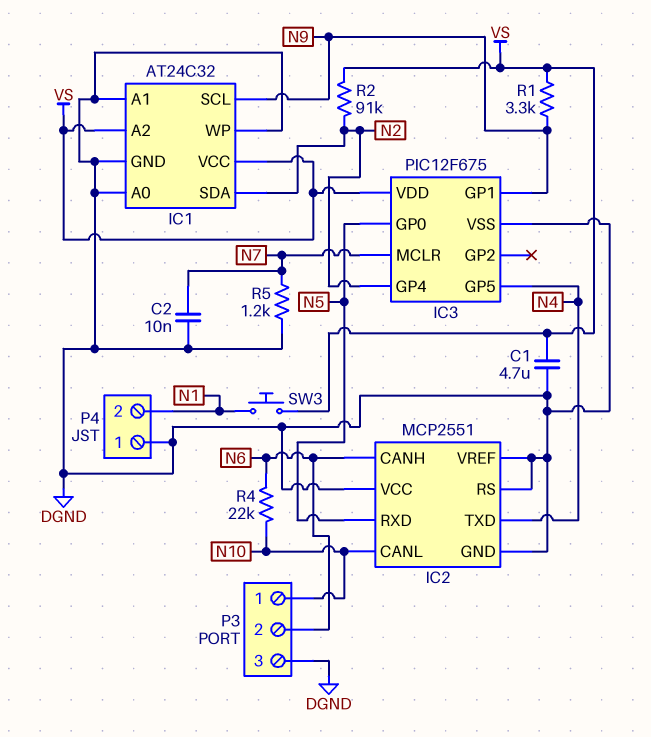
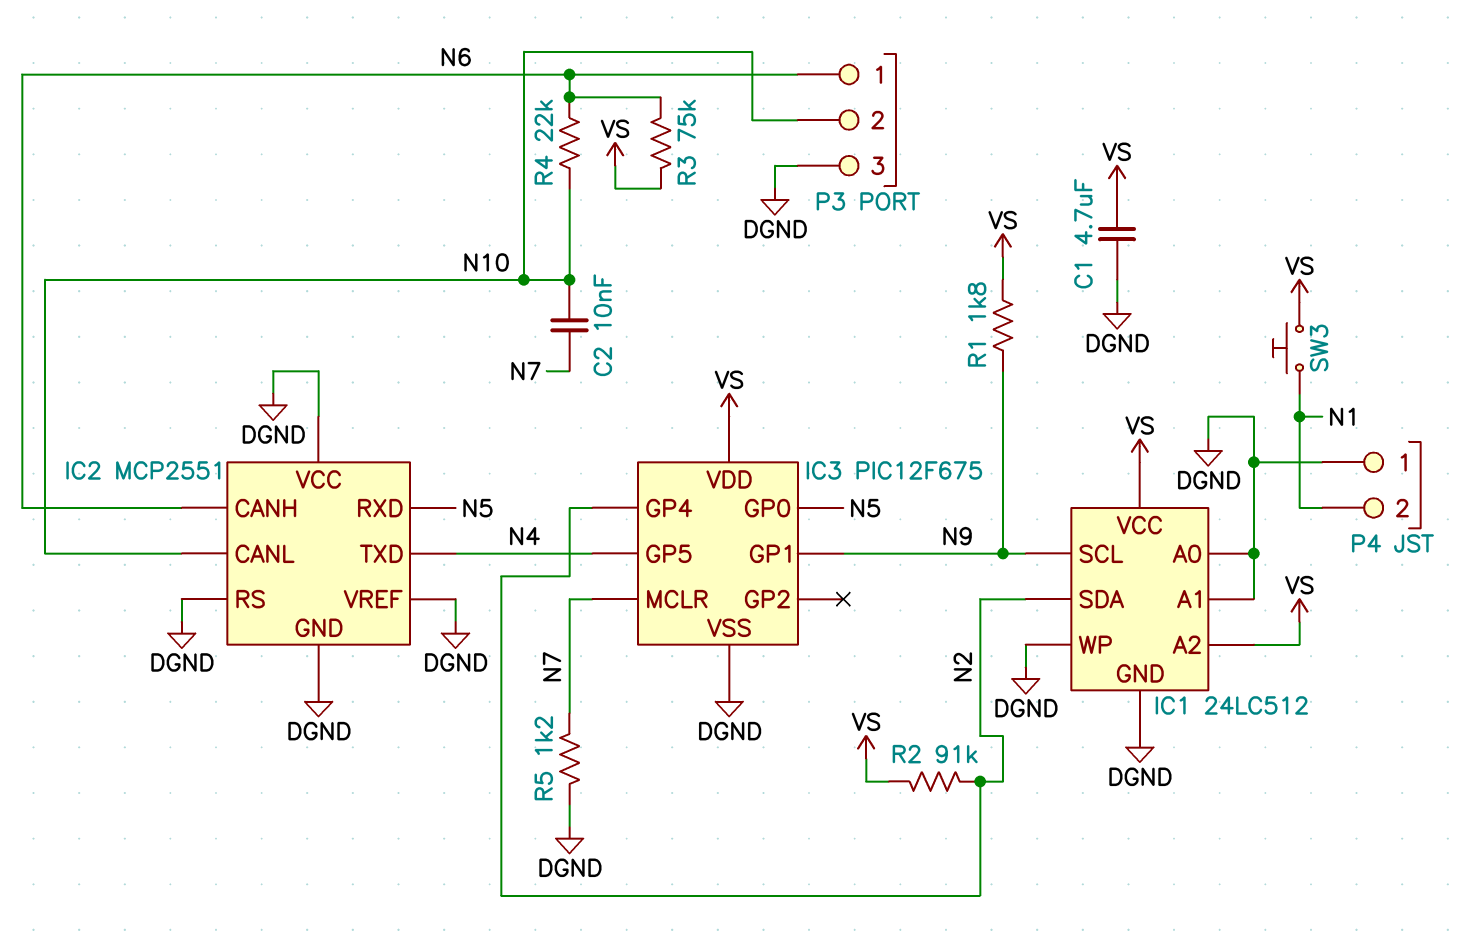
C2: 10nF (DGND, N7) -> 10nF (N7, N10)
IC1: AT24C32 -> 24LC512
P3 pin 1: N10 -> N6
P3 pin 2: N6 -> N10
R1: 3.3k (N9, VS) -> 1.8k (N9, VS)
R3: none -> 75k (N6, VS)

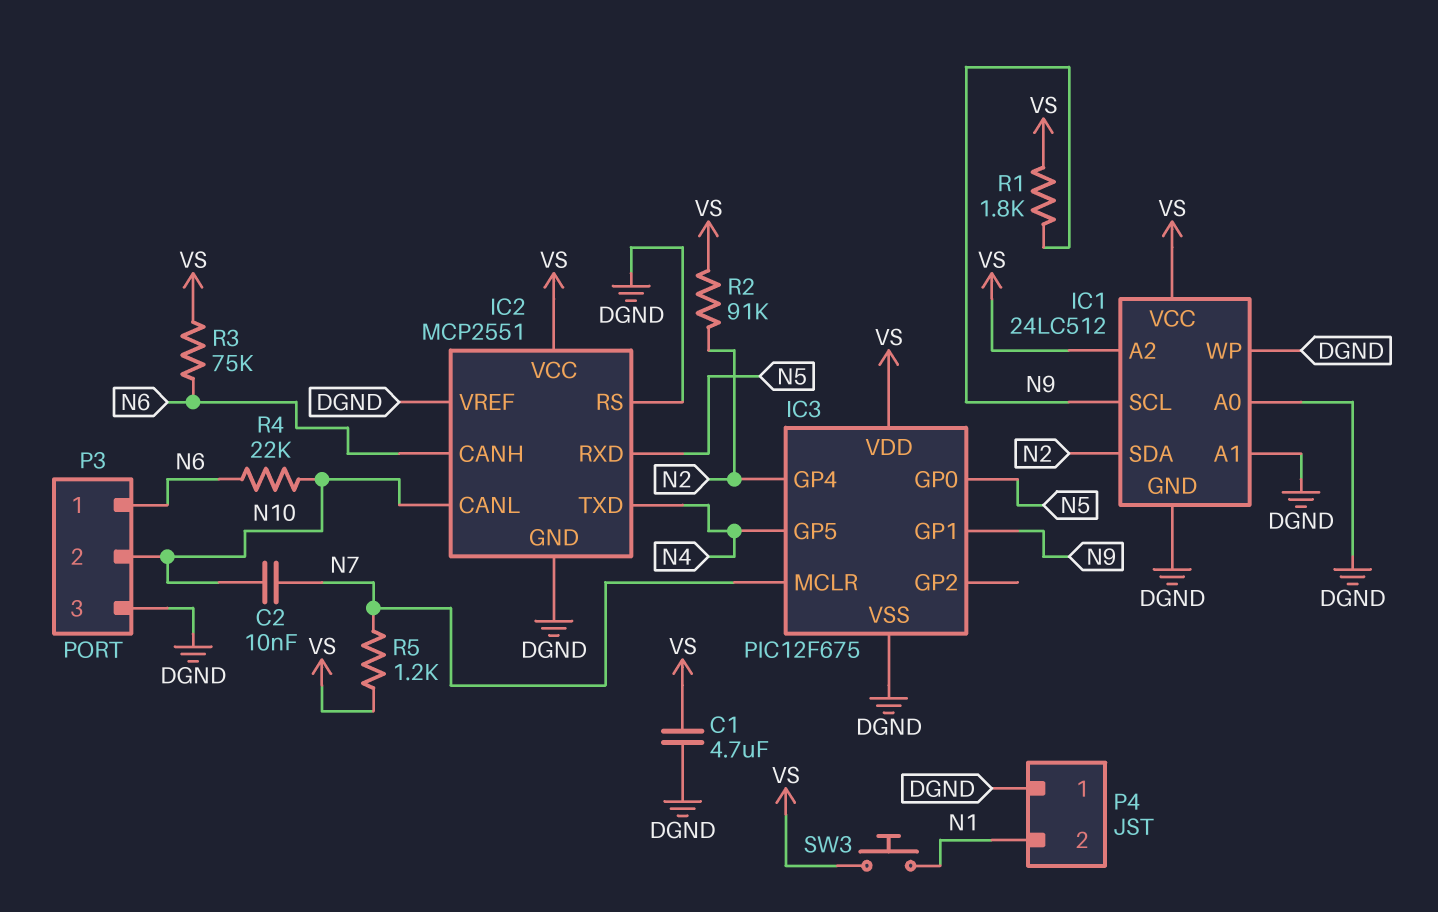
IC2 pin VCC: DGND -> VS
R5: 1.2k (DGND, N7) -> 1.2k (N7, VS)

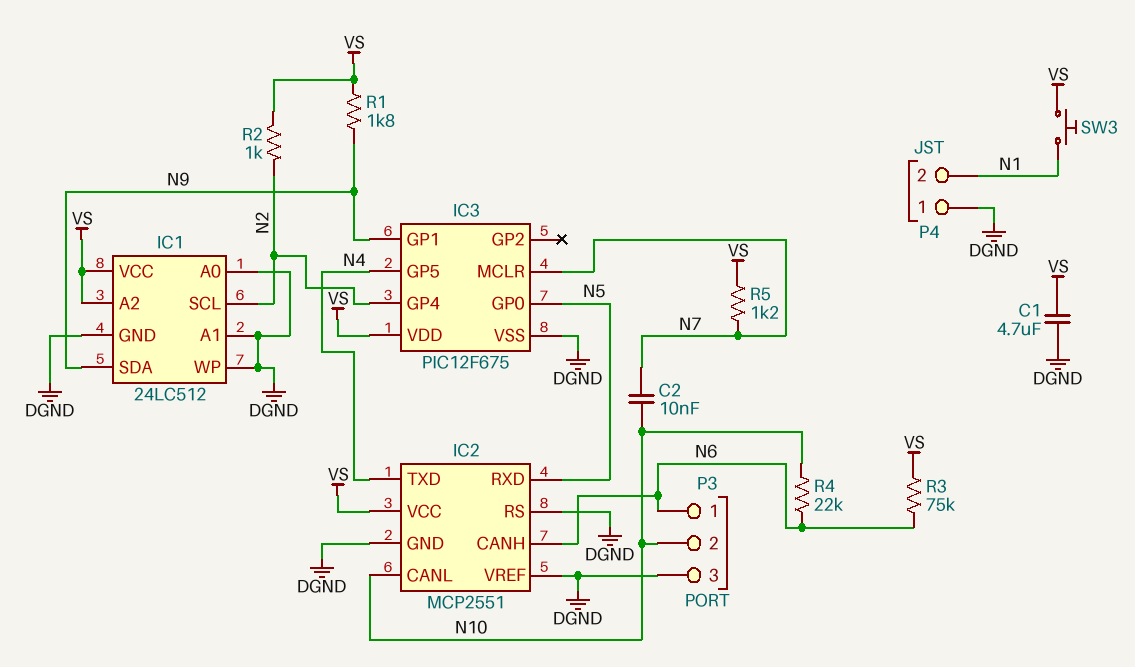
IC1 pin SCL: N9 -> N2
IC1 pin SDA: N2 -> N9
R2: 91k (N2, VS) -> 1k (N2, VS)

